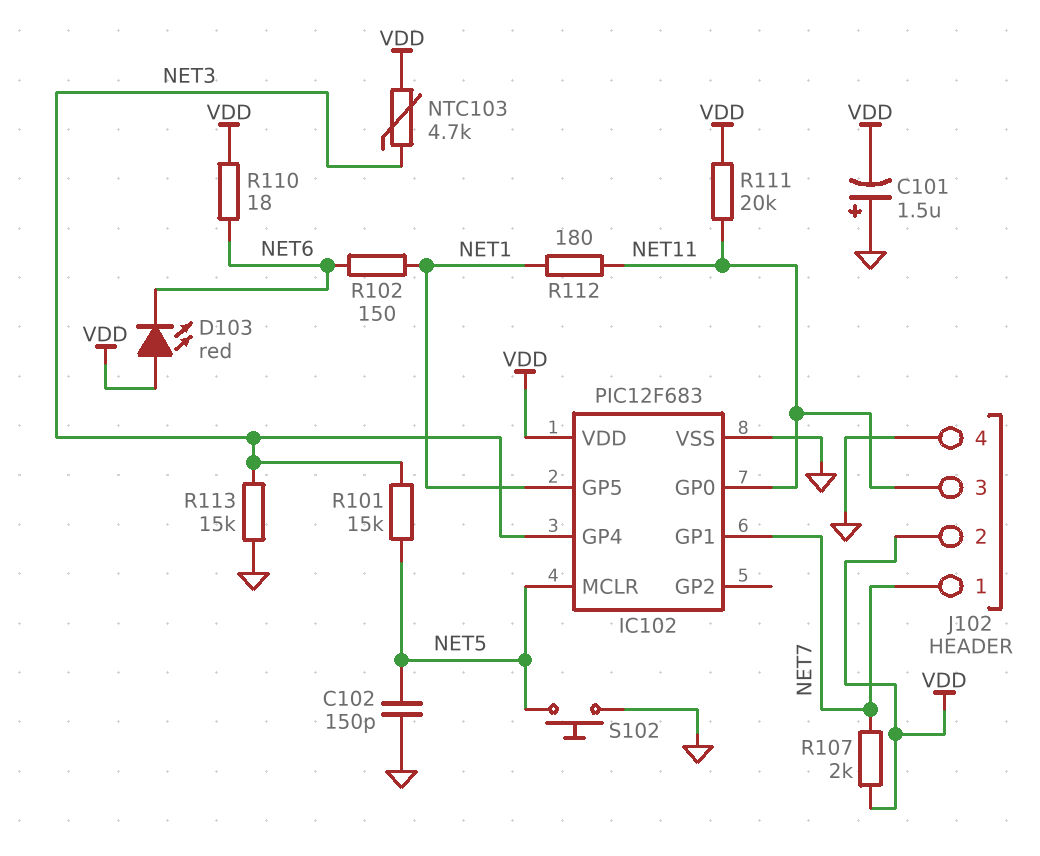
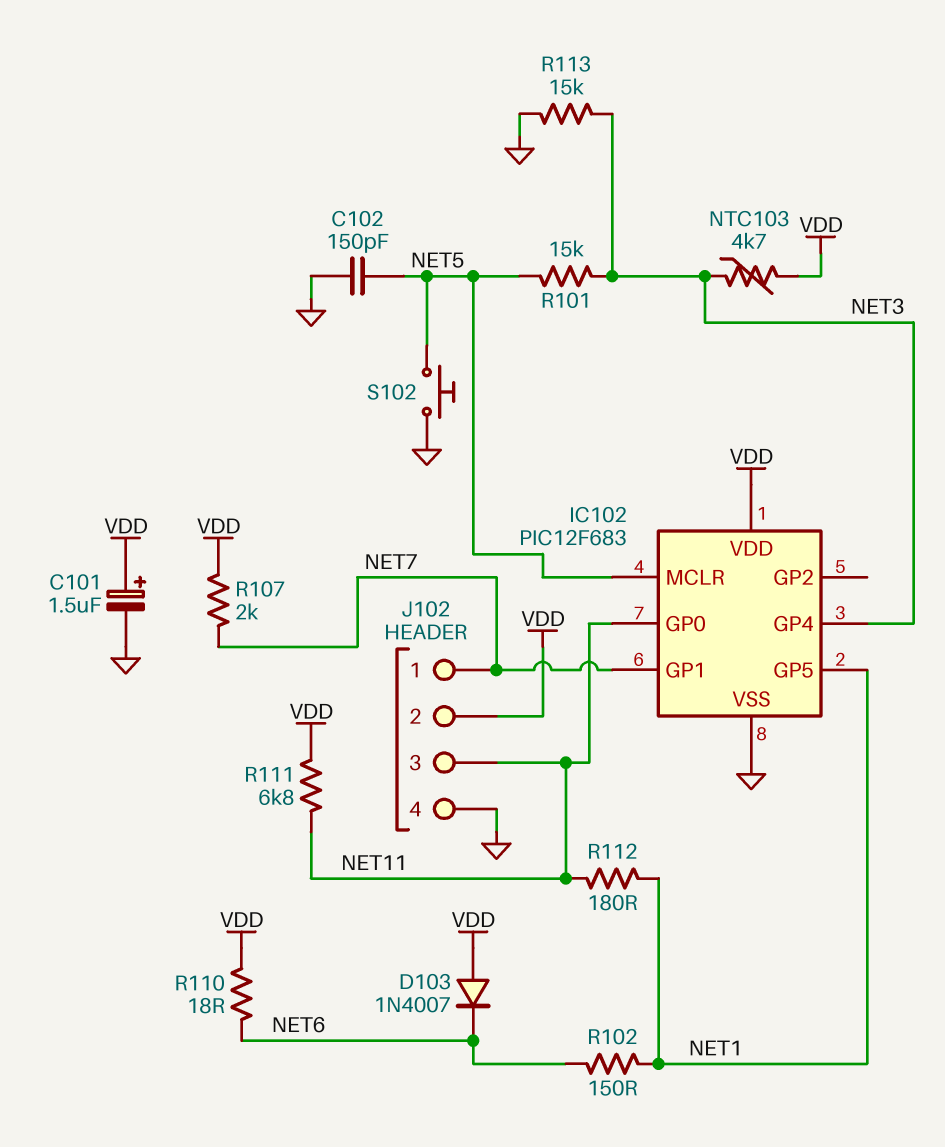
C101: 1.5uF (plus GND, minus VDD) -> 1.5uF (plus VDD, minus GND)
D103: LED red (A VDD, K NET6) -> diode 1N4007 (A VDD, K NET6)
R111: 20k (NET11, VDD) -> 6.8k (NET11, VDD)

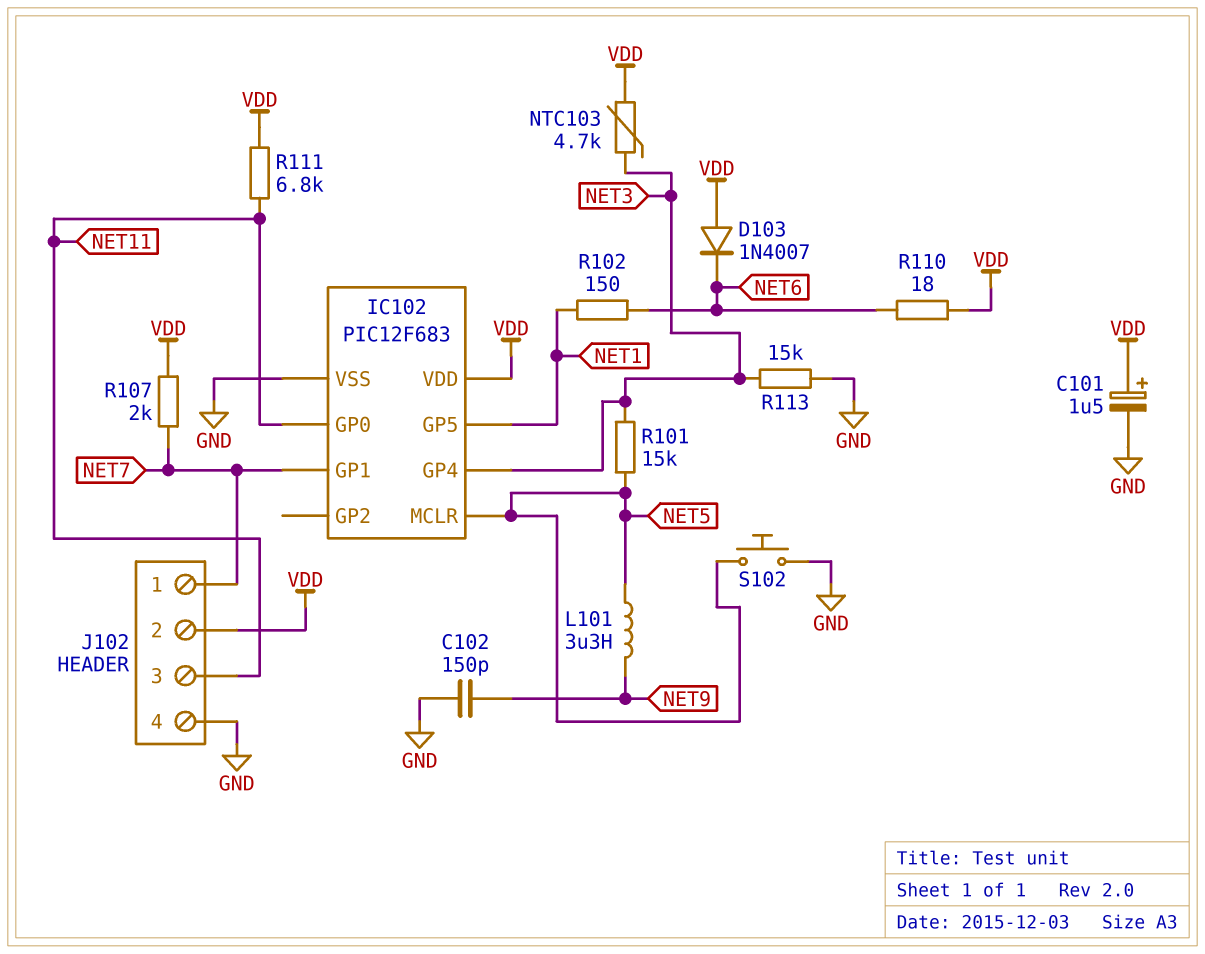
C102: 150pF (GND, NET5) -> 150pF (GND, NET9)
L101: none -> 3.3uH (NET5, NET9)
R112: 180 (NET1, NET11) -> none

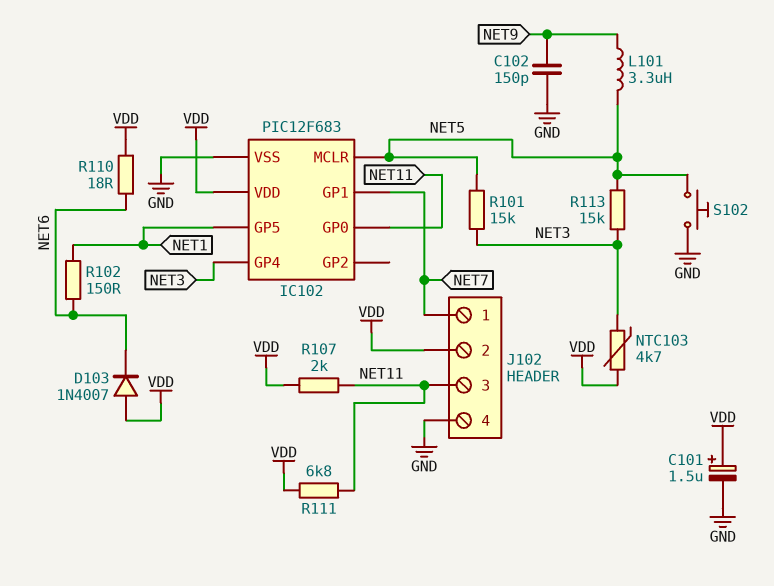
R107: 2k (NET7, VDD) -> 2k (NET11, VDD)
R113: 15k (GND, NET3) -> 15k (NET3, NET5)

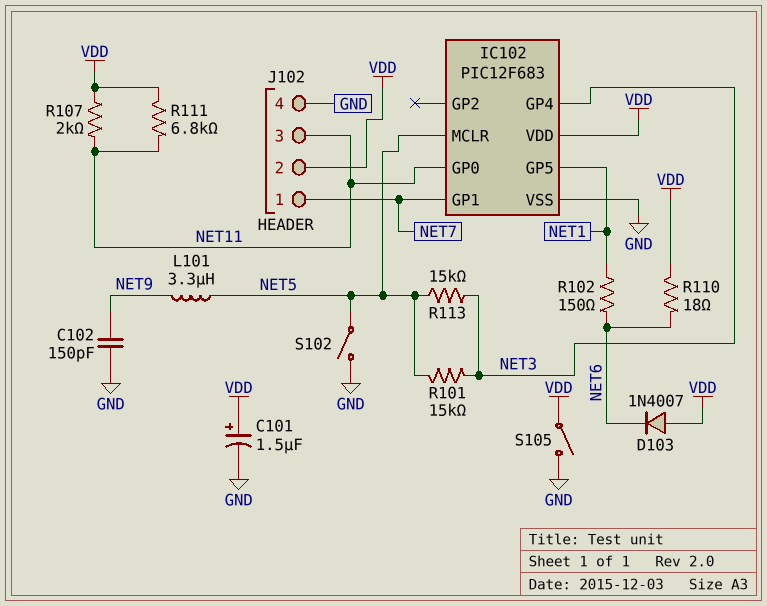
NTC103: 4.7k (NET3, VDD) -> none
S102: button (GND, NET5) -> switch (GND, NET5)
S105: none -> switch (GND, VDD)

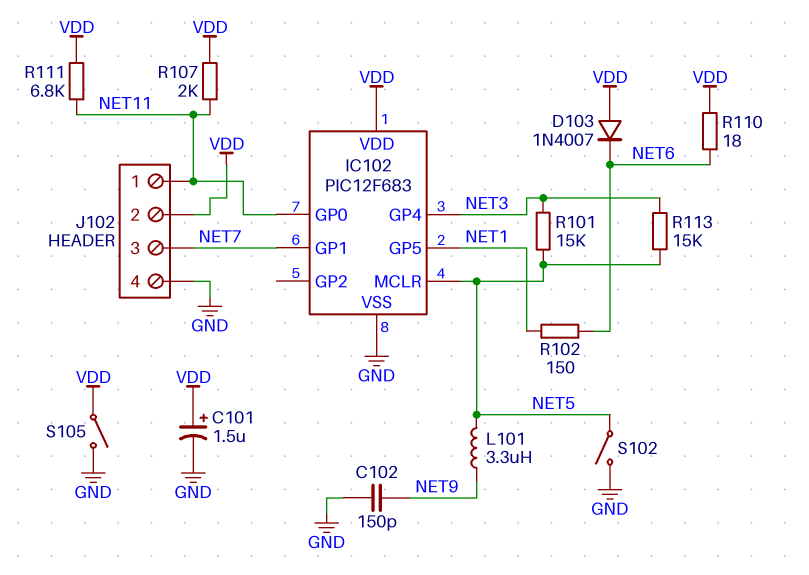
J102 pin 1: NET7 -> NET11
J102 pin 3: NET11 -> NET7

